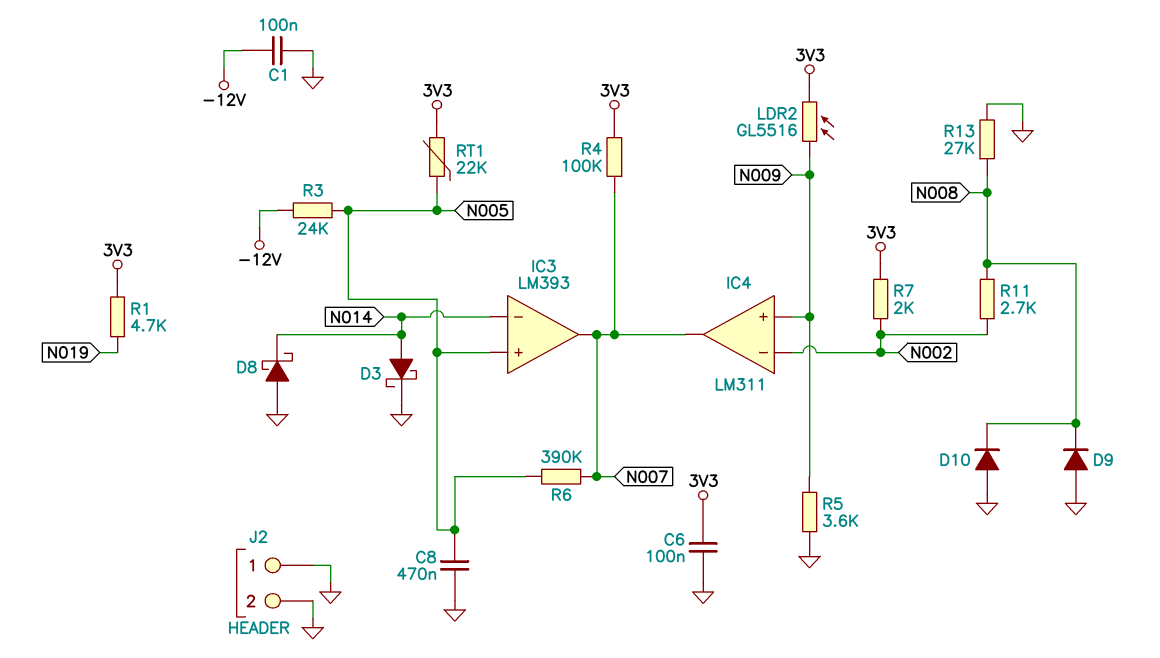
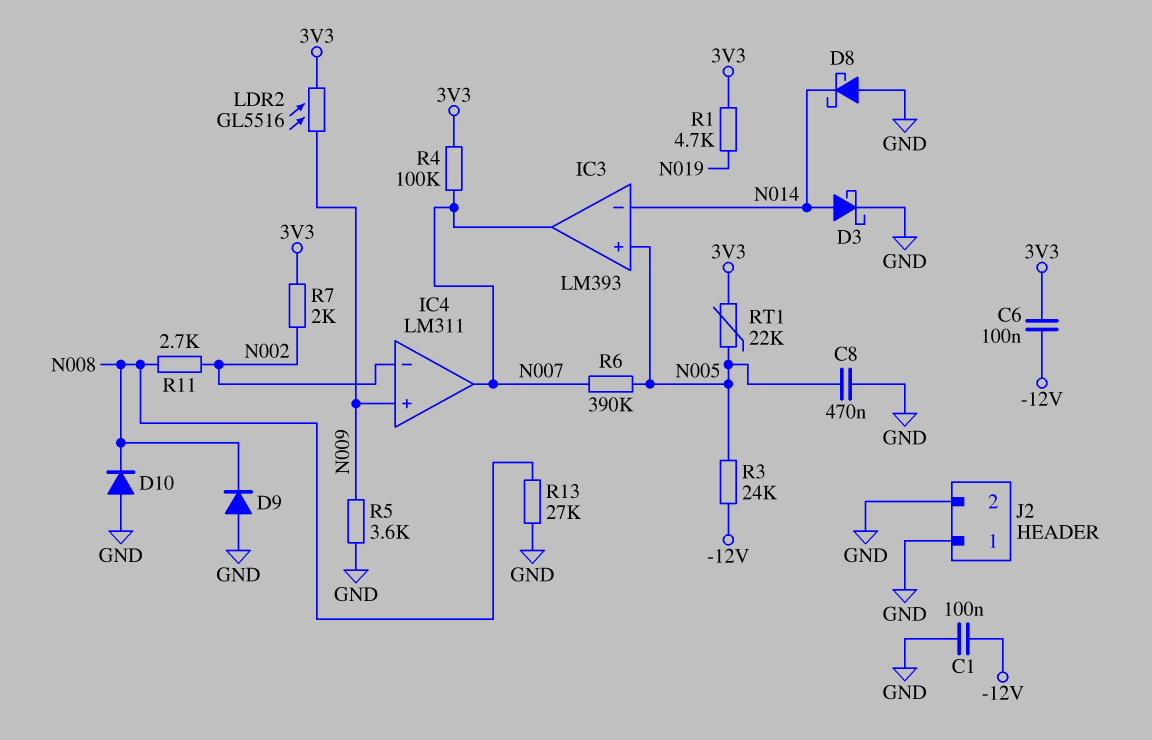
C6: 100nF (3V3, GND) -> 100nF (-12V, 3V3)

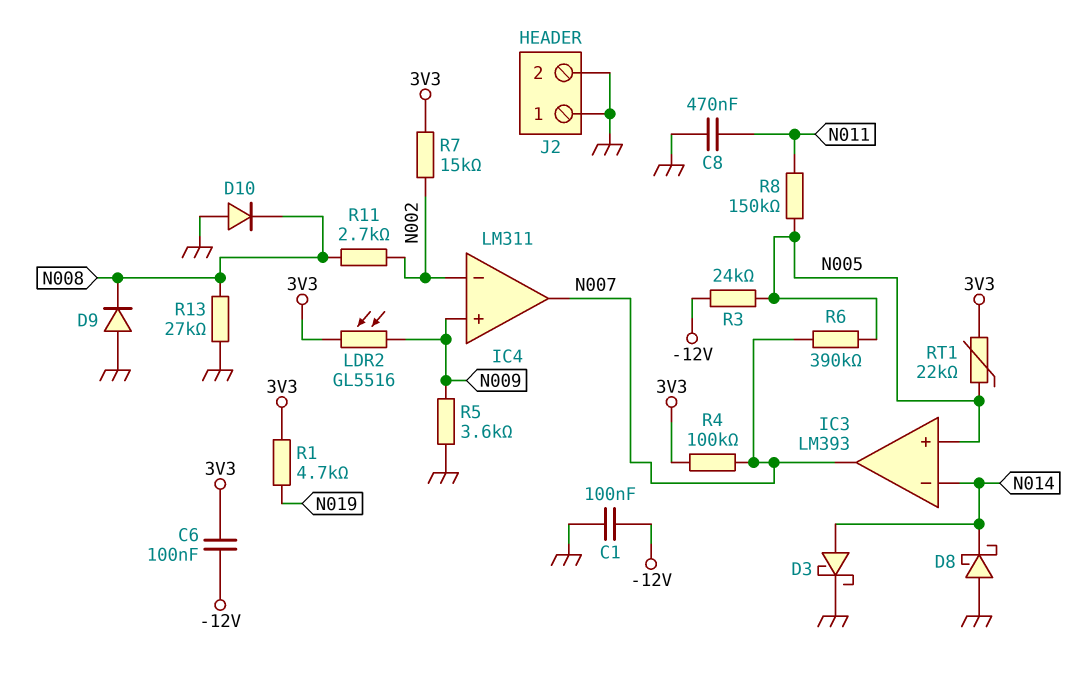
C8: 470nF (GND, N005) -> 470nF (GND, N011)
R7: 2k (3V3, N002) -> 15k (3V3, N002)
R8: none -> 150k (N005, N011)

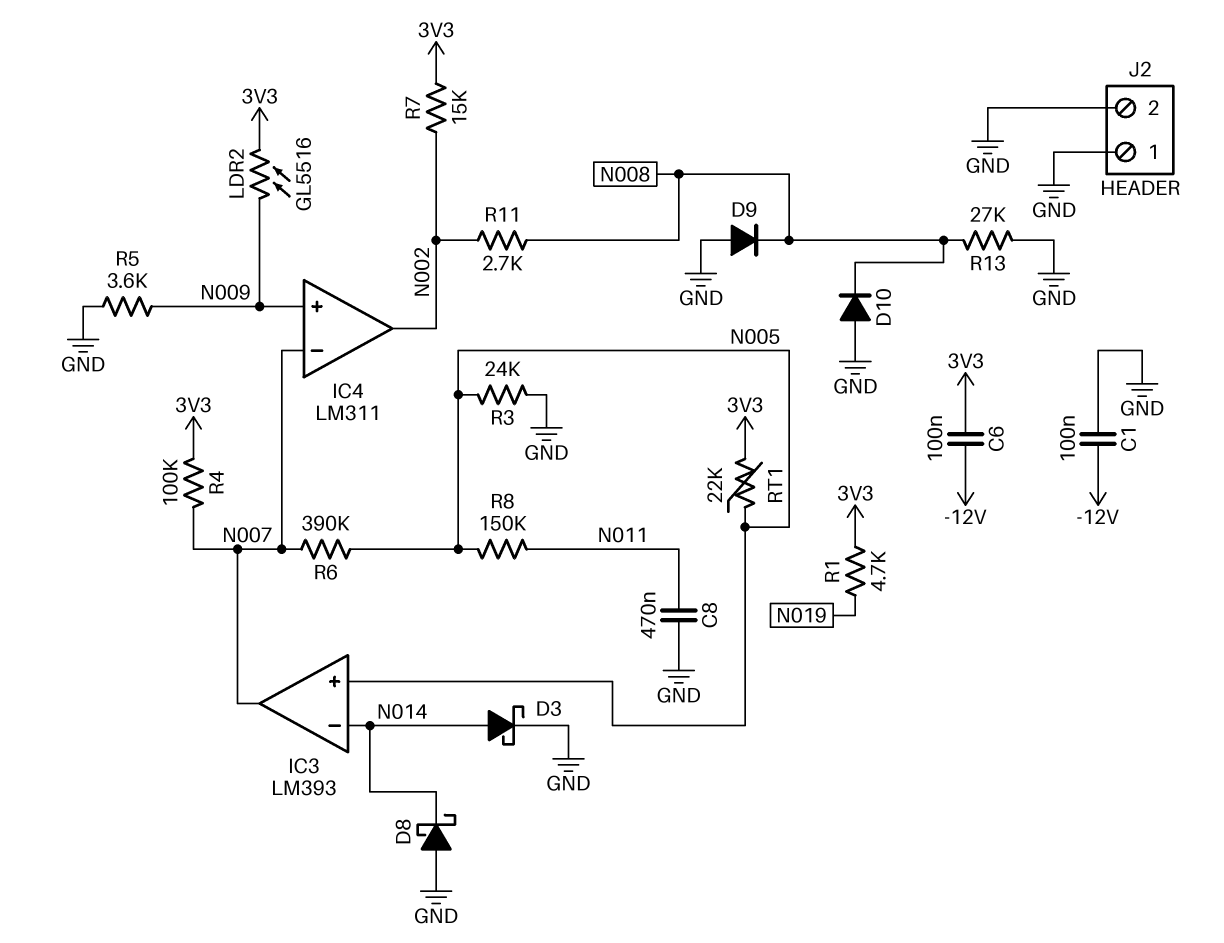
IC4 pin in-: N002 -> N007
IC4 pin out: N007 -> N002
R3: 24k (-12V, N005) -> 24k (GND, N005)

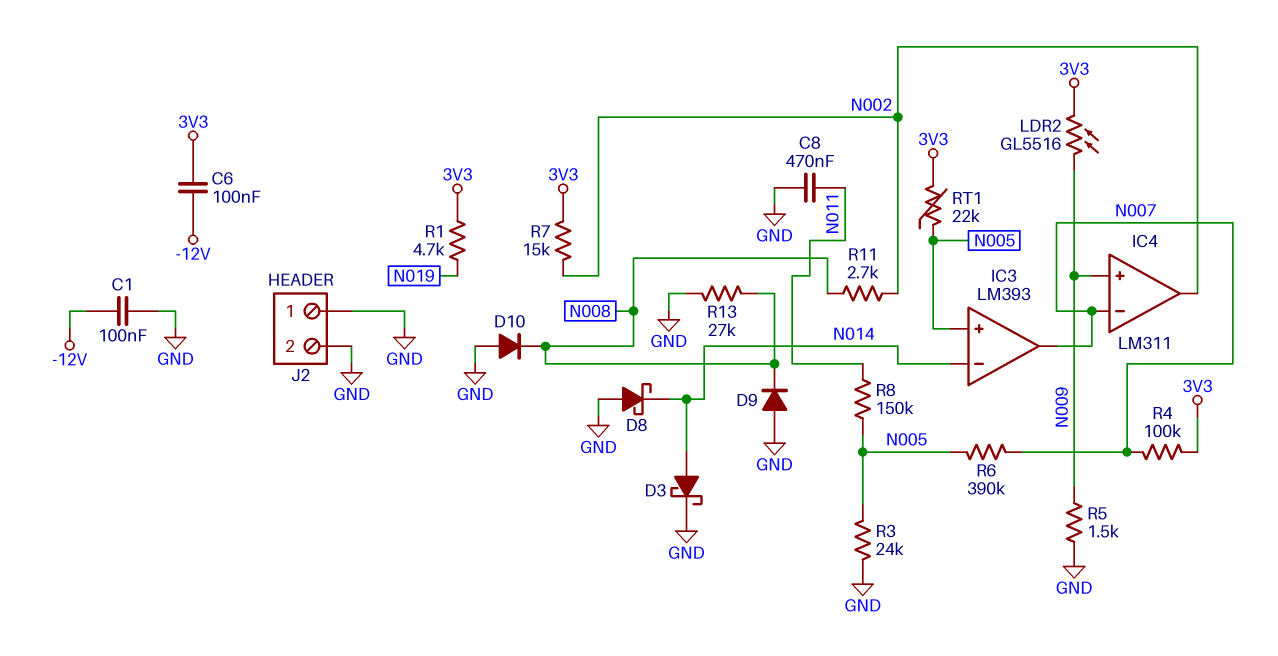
R5: 3.6k (GND, N009) -> 1.5k (GND, N009)

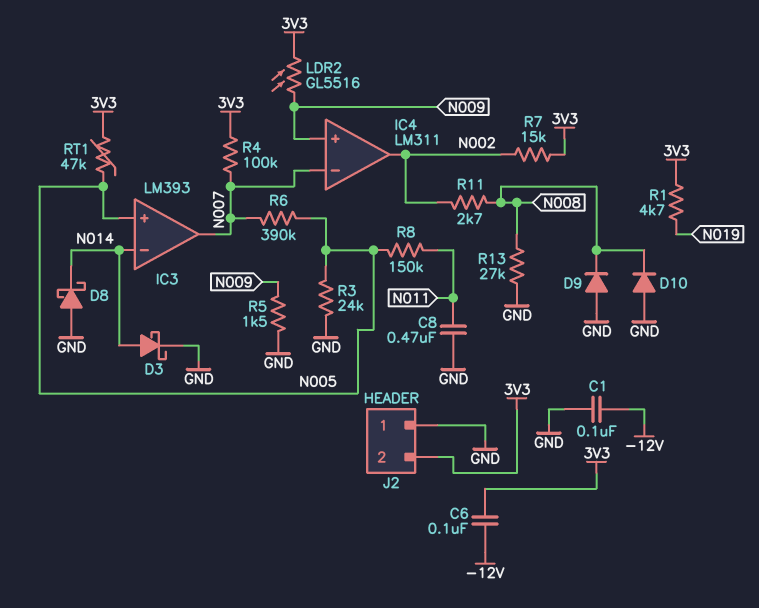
J2 pin 2: GND -> 3V3
RT1: 22k (3V3, N005) -> 47k (3V3, N005)

